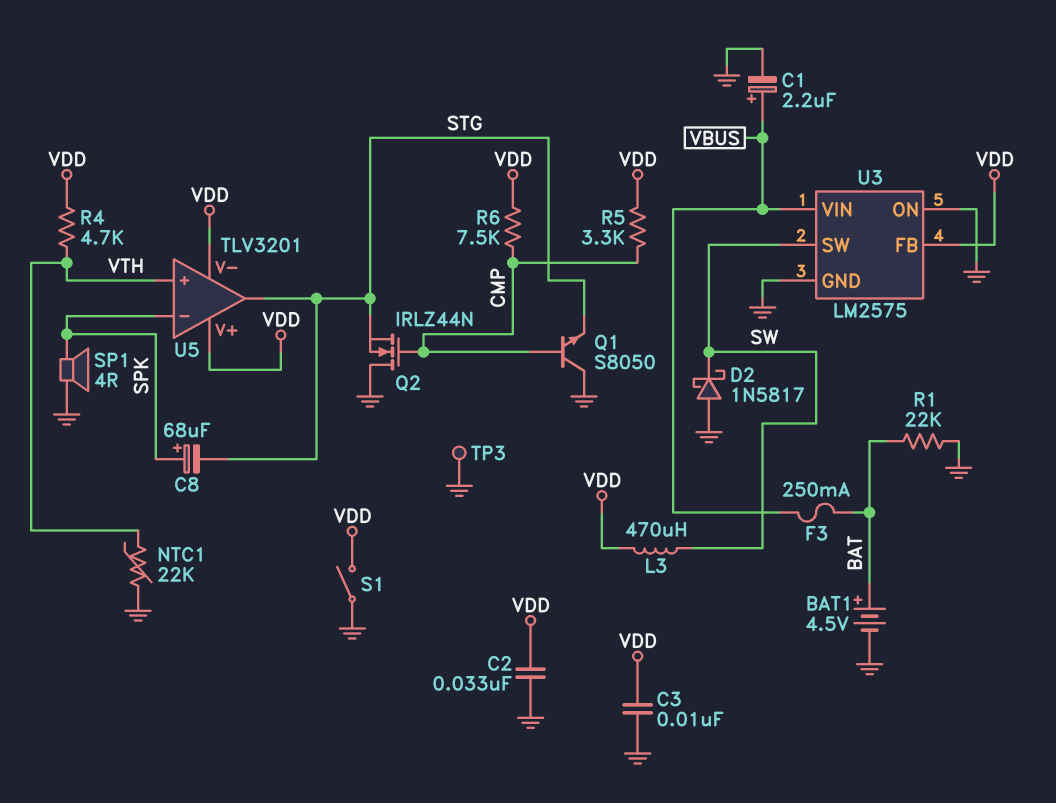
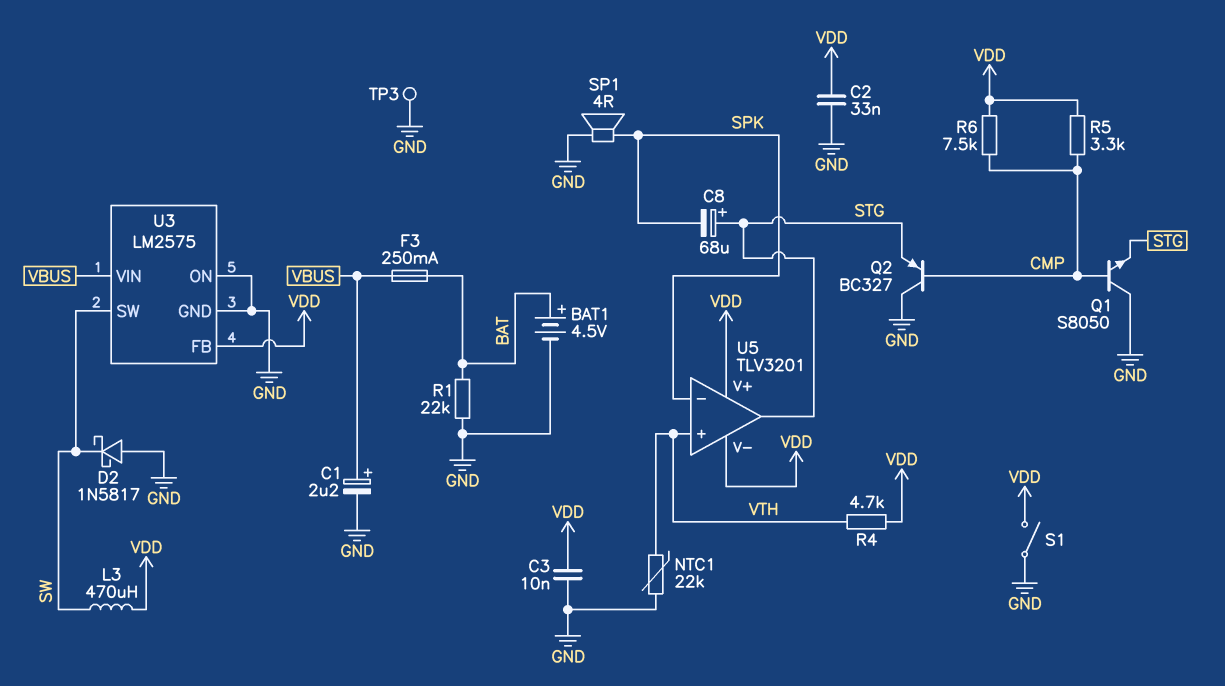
C8: 68uF (plus SPK, minus STG) -> 68uF (plus STG, minus SPK)
Q2: NMOS IRLZ44N (G CMP, D GND, S STG) -> PNP BC327 (B CMP, C GND, E STG)

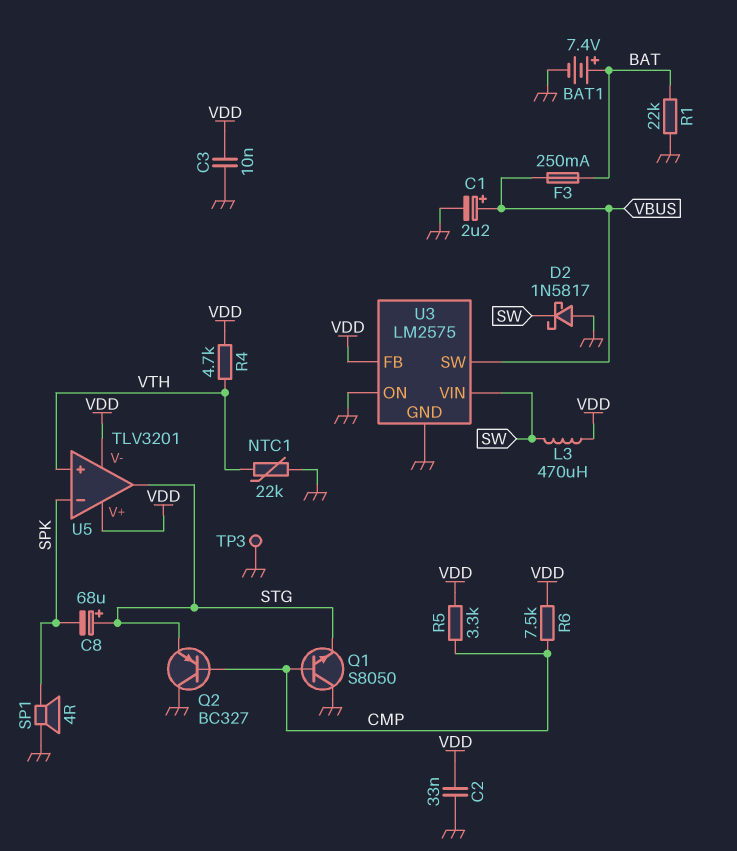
BAT1: 4.5V (plus BAT, minus GND) -> 7.4V (plus BAT, minus GND)
S1: switch (GND, VDD) -> none
U3 pin SW: SW -> VBUS
U3 pin VIN: VBUS -> SW

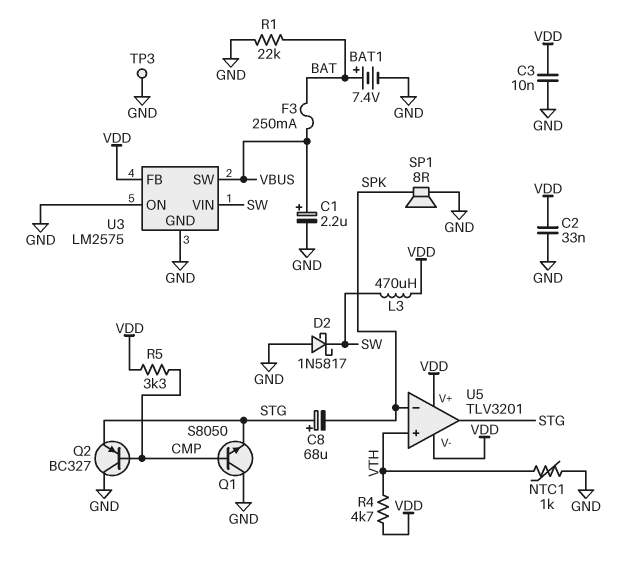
NTC1: 22k (GND, VTH) -> 1k (GND, VTH)
R6: 7.5k (CMP, VDD) -> none
SP1: speaker 4R (GND, SPK) -> speaker 8R (GND, SPK)

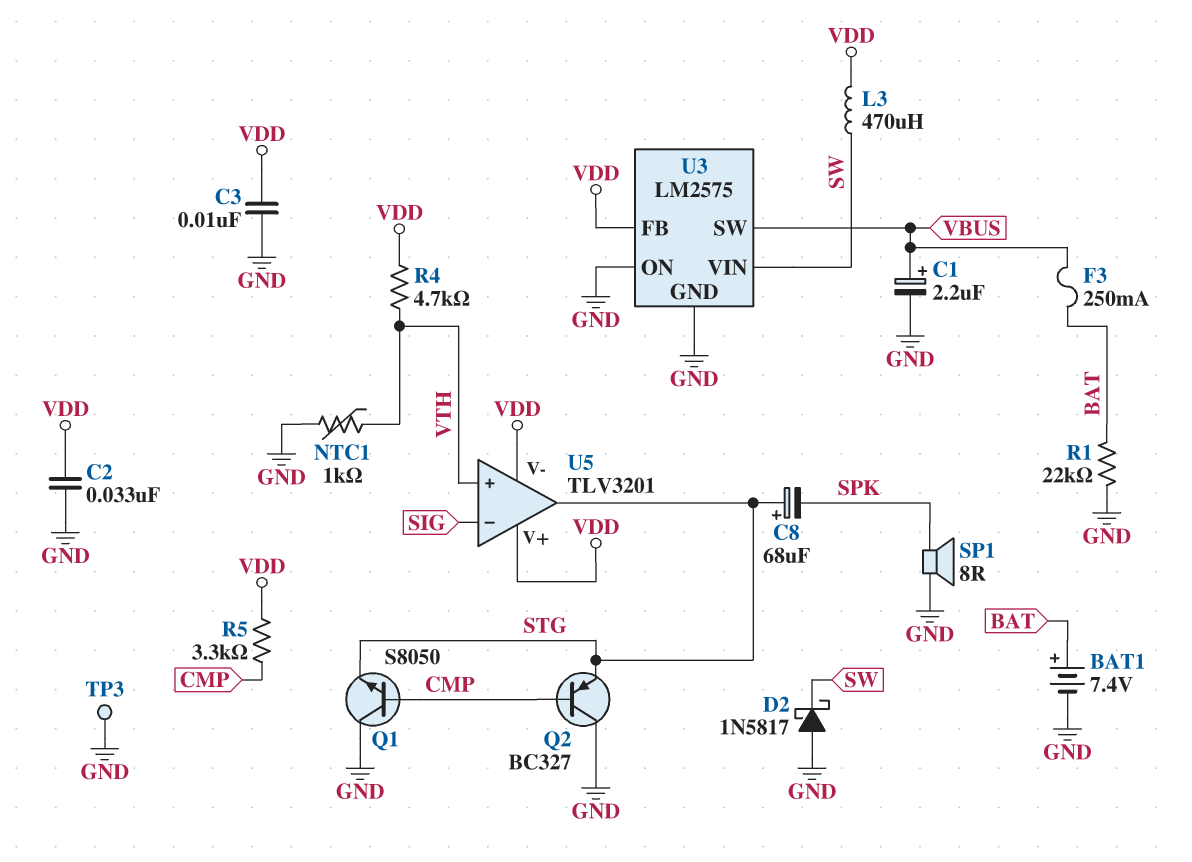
U5 pin in-: SPK -> SIG

